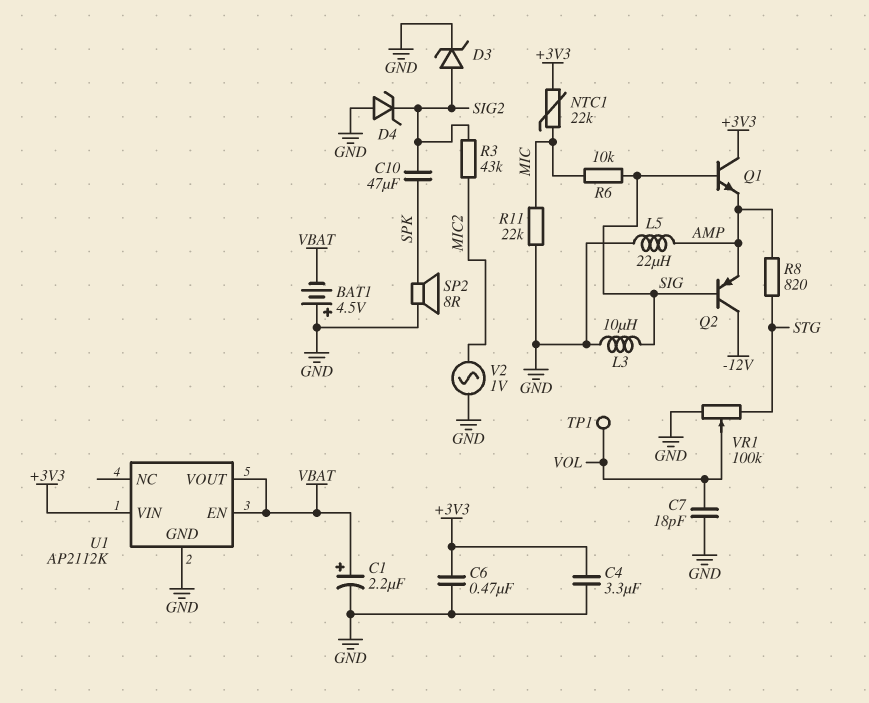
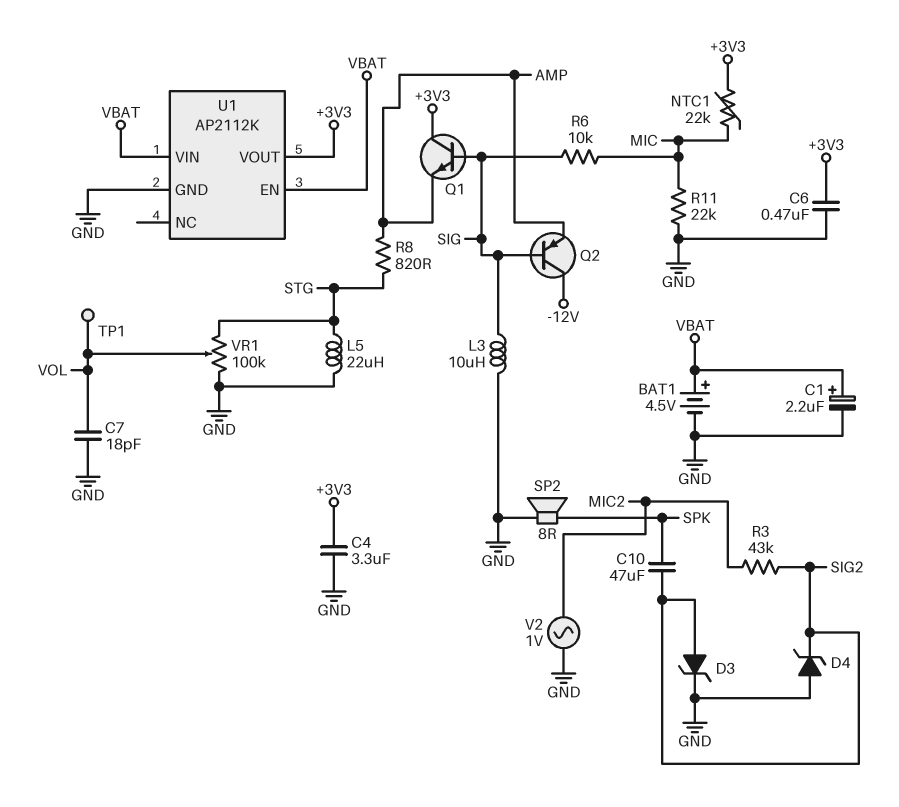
BAT1: 4.5V (plus GND, minus VBAT) -> 4.5V (plus VBAT, minus GND)
L5: 22uH (AMP, GND) -> 22uH (GND, STG)
U1 pin VIN: +3V3 -> VBAT
U1 pin VOUT: VBAT -> +3V3

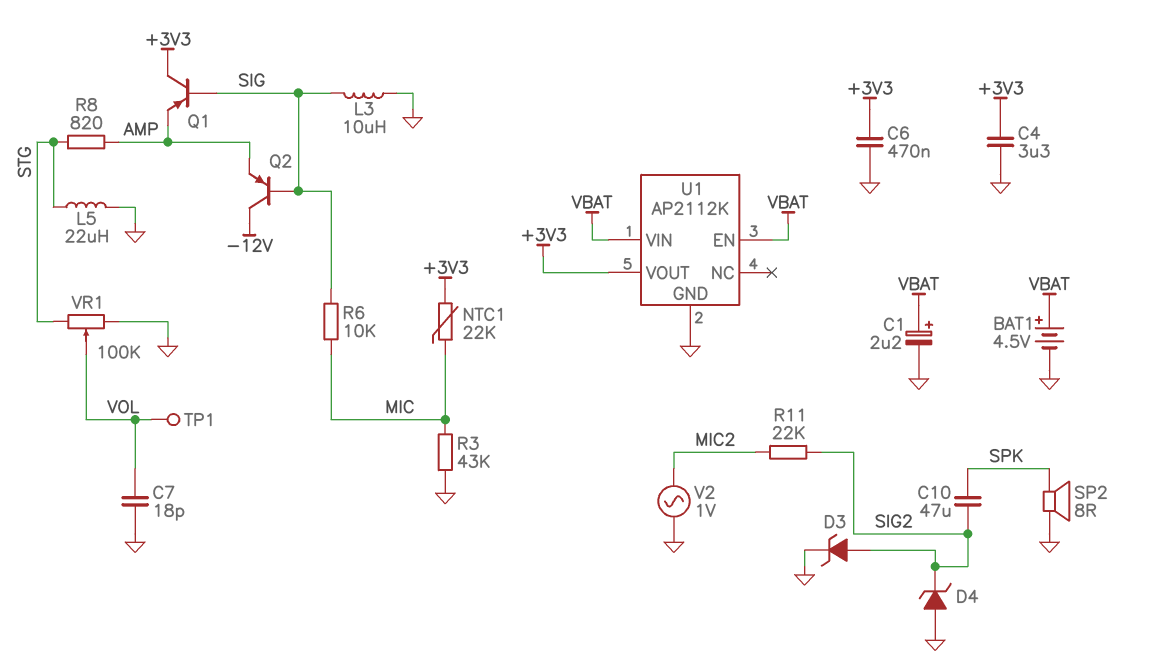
Q1: NPN (B SIG, C +3V3, E AMP) -> PNP (B SIG, C +3V3, E AMP)
R3: 43k (MIC2, SIG2) -> 43k (GND, MIC)
R11: 22k (GND, MIC) -> 22k (MIC2, SIG2)

